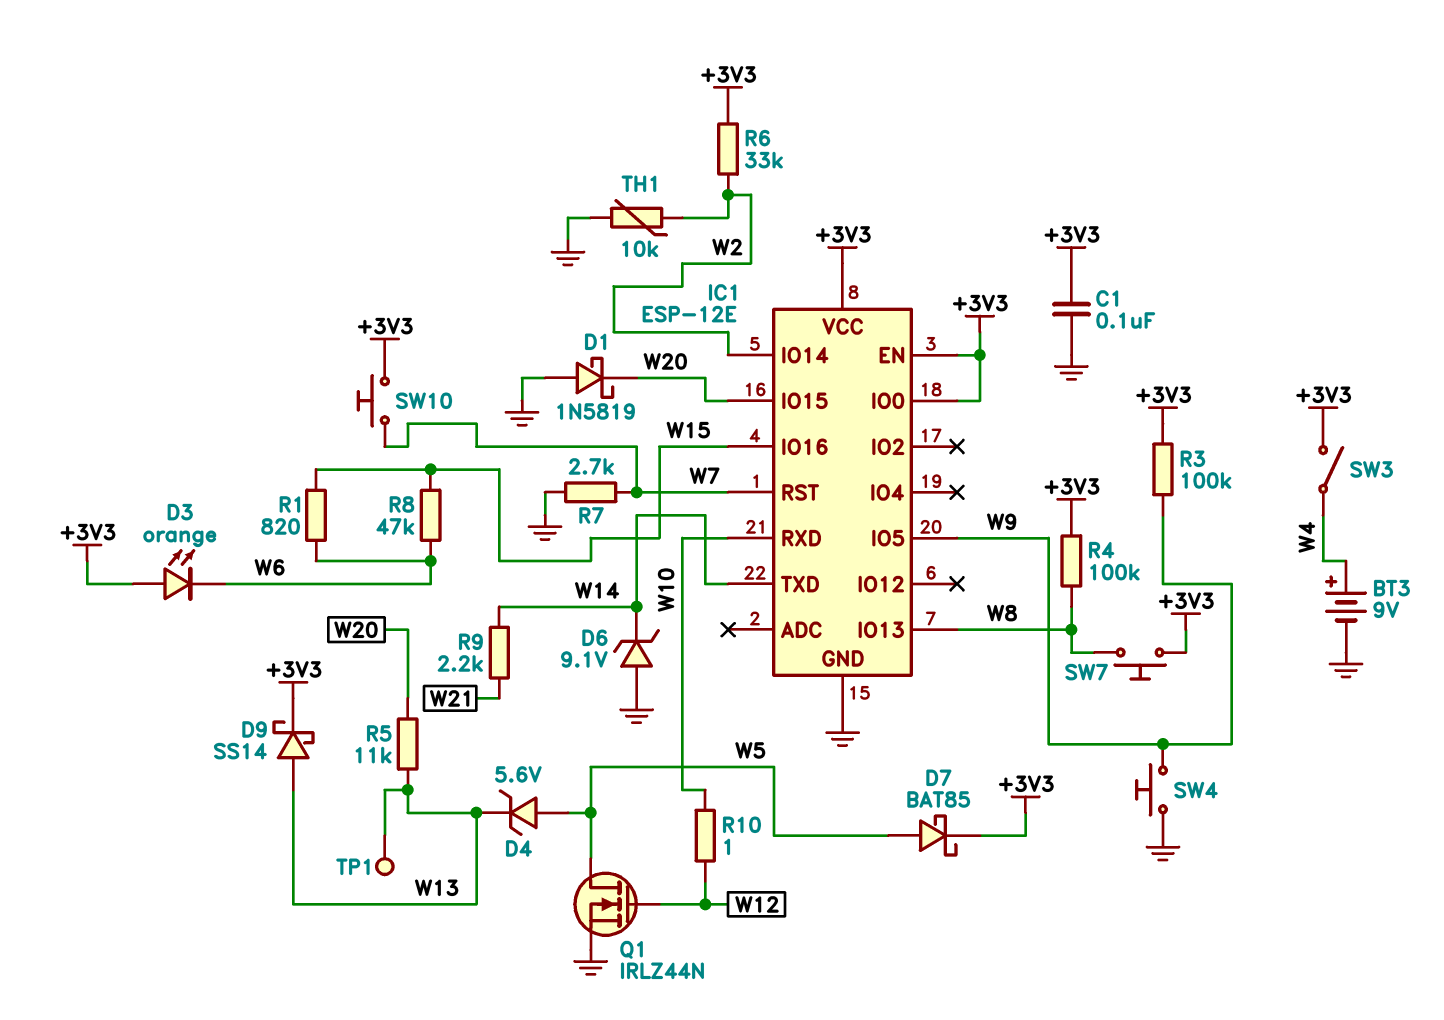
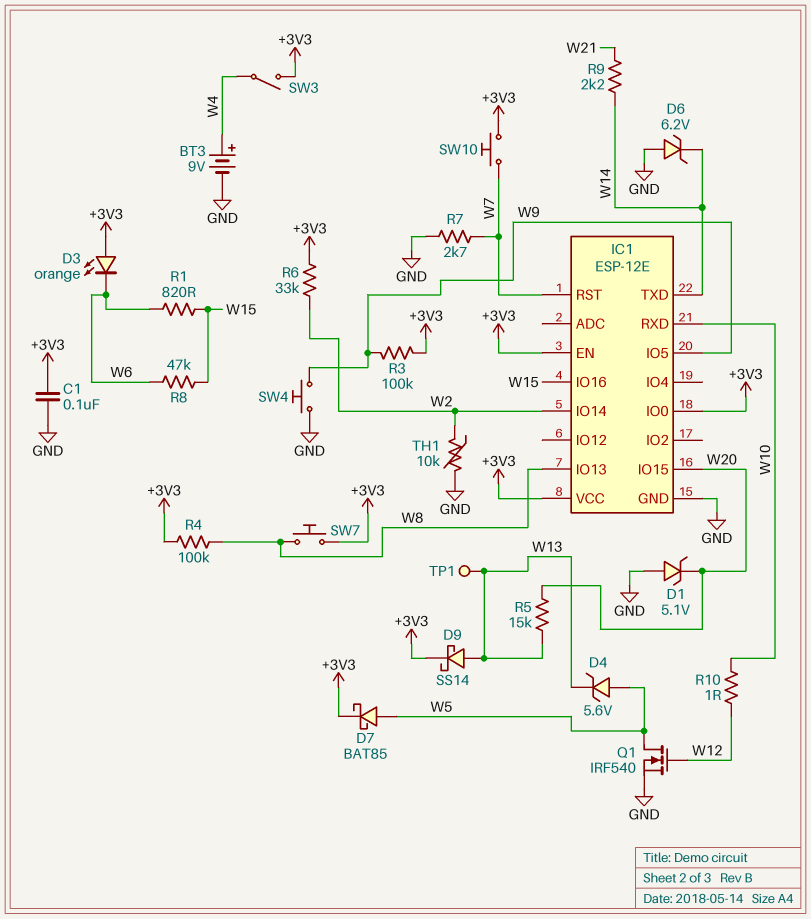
D1: schottky 1N5819 (A GND, K W20) -> zener 5.1V (A GND, K W20)
D6: zener 9.1V (A GND, K W14) -> zener 6.2V (A GND, K W14)
Q1: NMOS IRLZ44N (G W12, D W5, S GND) -> NMOS IRF540 (G W12, D W5, S GND)
R5: 11k (W13, W20) -> 15k (W13, W20)

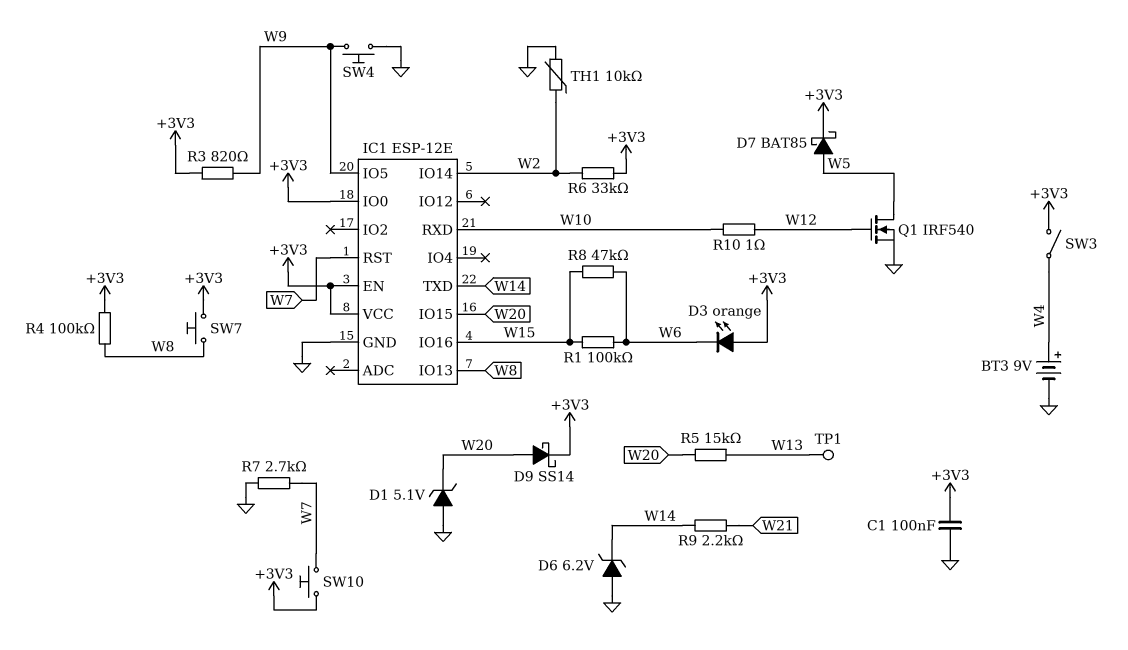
D4: zener 5.6V (A W5, K W13) -> none
D9: schottky SS14 (A W13, K +3V3) -> schottky SS14 (A W20, K +3V3)
R1: 820 (W6, W15) -> 100k (W6, W15)
R3: 100k (+3V3, W9) -> 820 (+3V3, W9)

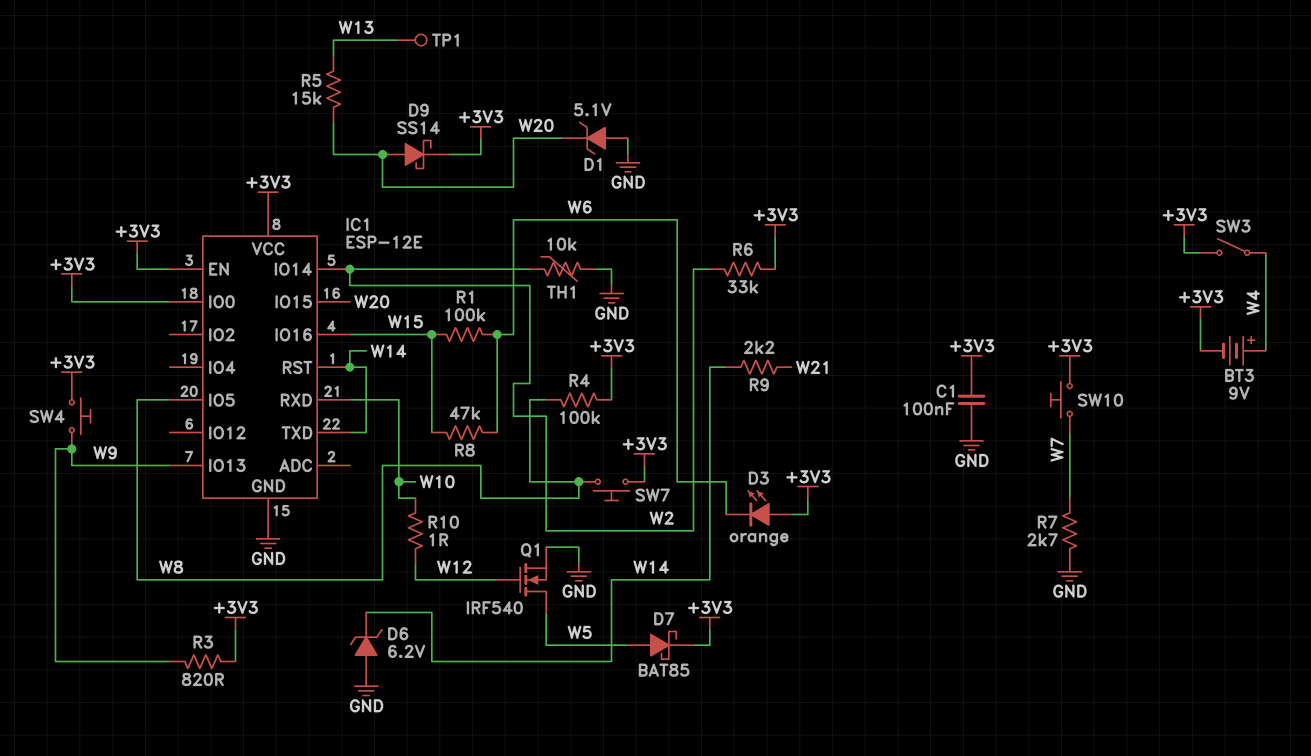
BT3: 9V (plus W4, minus GND) -> 9V (plus W4, minus +3V3)
IC1 pin IO5: W9 -> W8
IC1 pin IO13: W8 -> W9
IC1 pin RST: W7 -> W14
SW4: button (GND, W9) -> button (+3V3, W9)

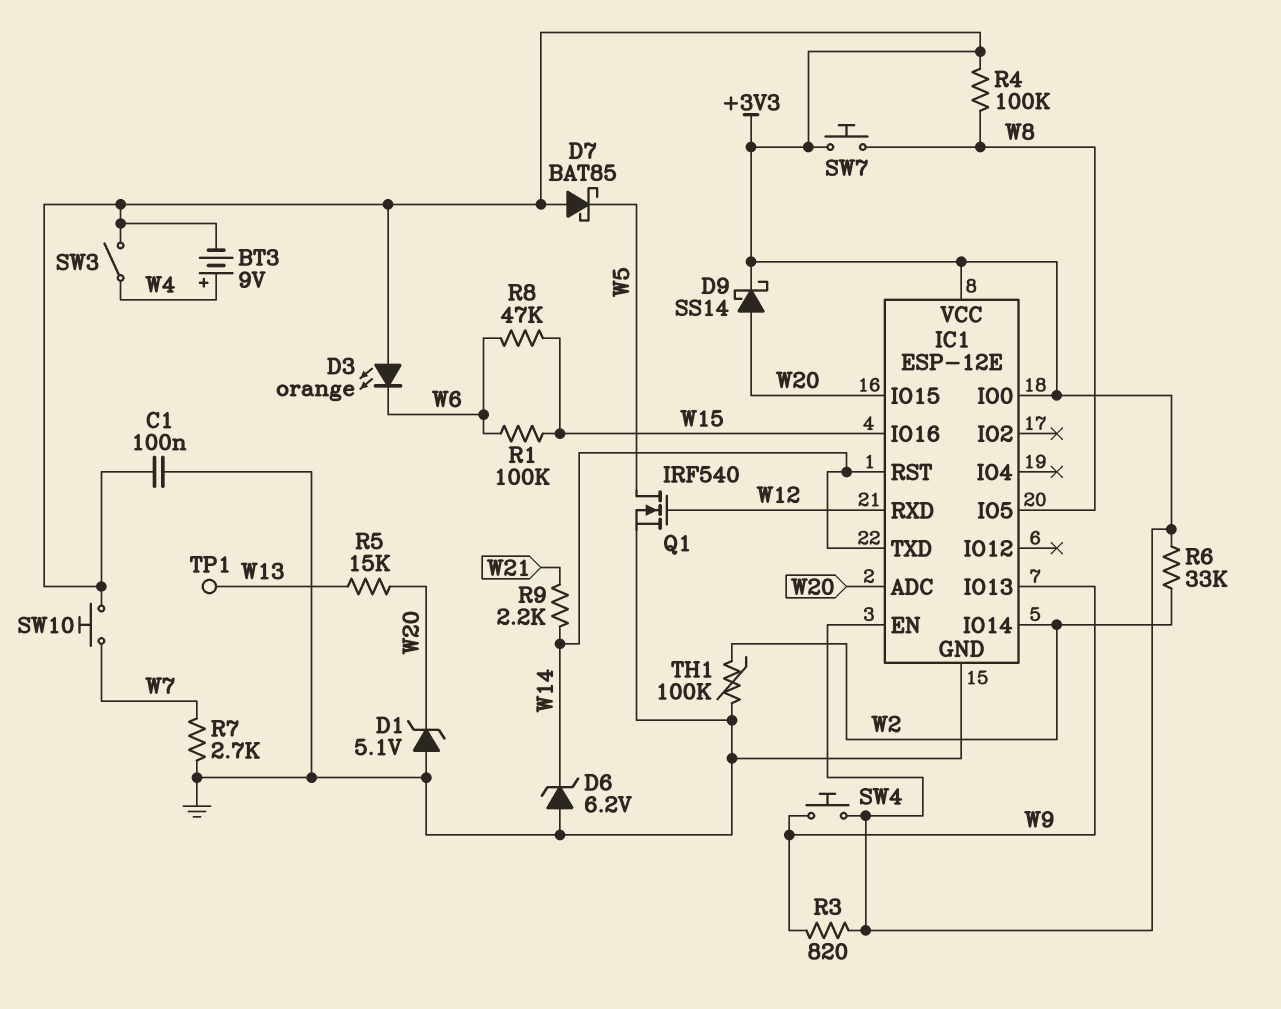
D7: schottky BAT85 (A W5, K +3V3) -> schottky BAT85 (A +3V3, K W5)
IC1 pin ADC: none -> W20
IC1 pin RXD: W10 -> W12
R10: 1 (W10, W12) -> none
TH1: 10k (GND, W2) -> 100k (GND, W2)

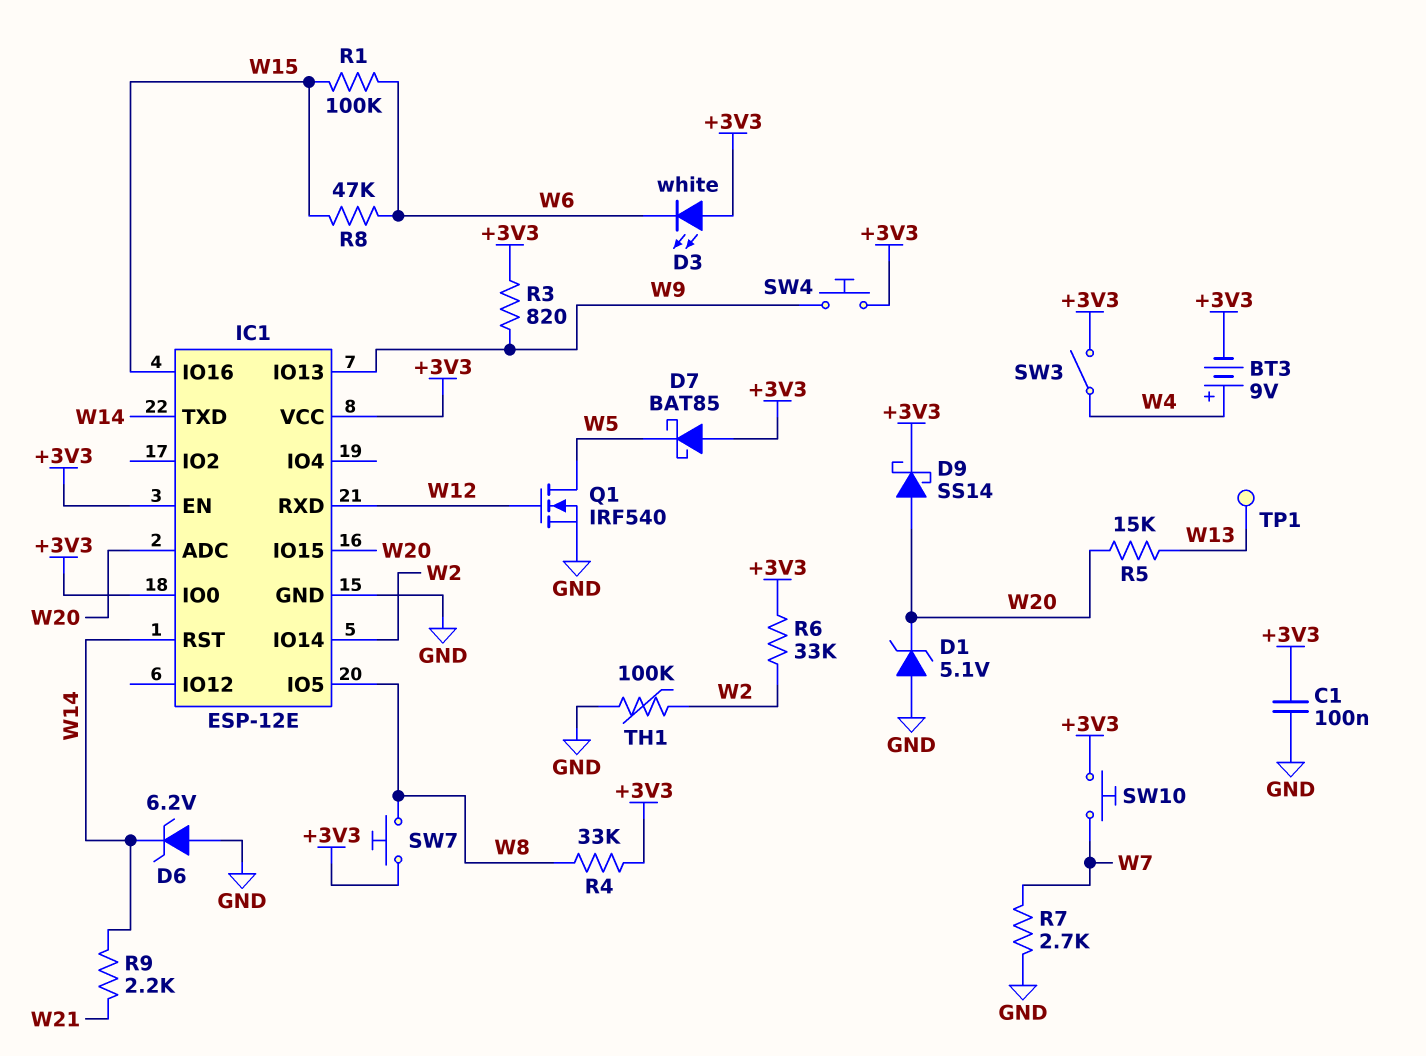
D3: LED orange (A +3V3, K W6) -> LED white (A +3V3, K W6)
R4: 100k (+3V3, W8) -> 33k (+3V3, W8)

